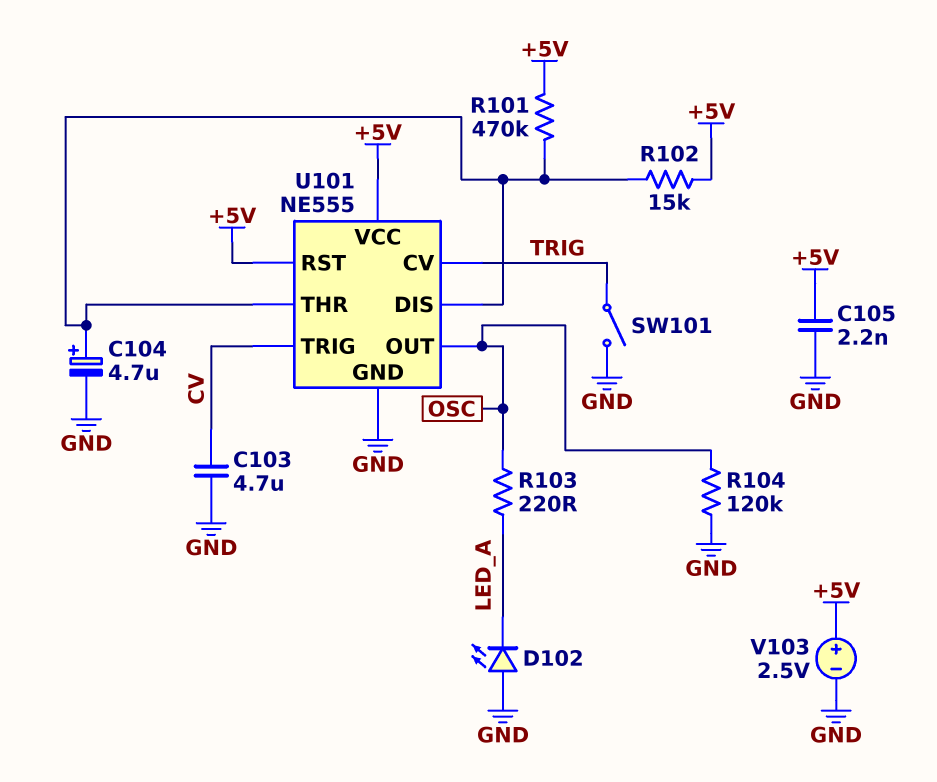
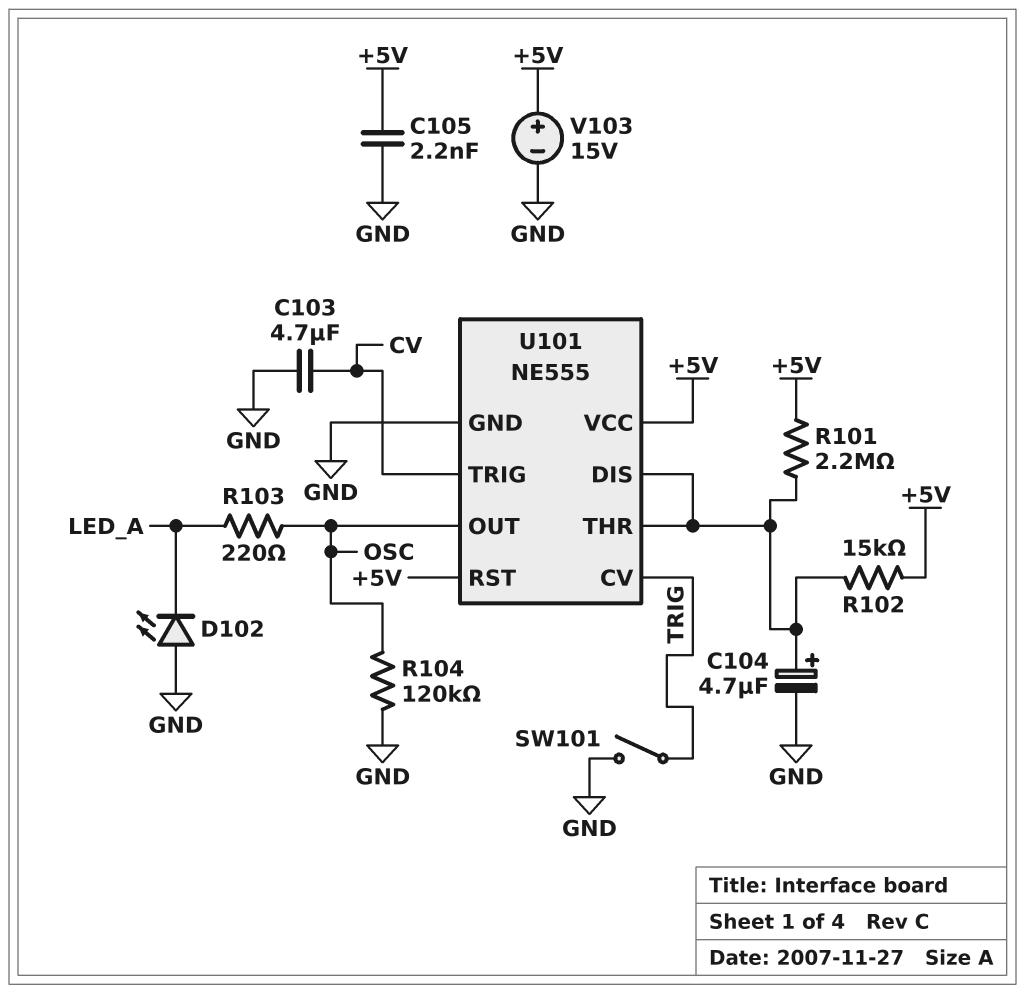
R101: 470k (+5V, U101/DIS) -> 2.2M (+5V, U101/DIS)
V103: 2.5V (plus +5V, minus GND) -> 15V (plus +5V, minus GND)

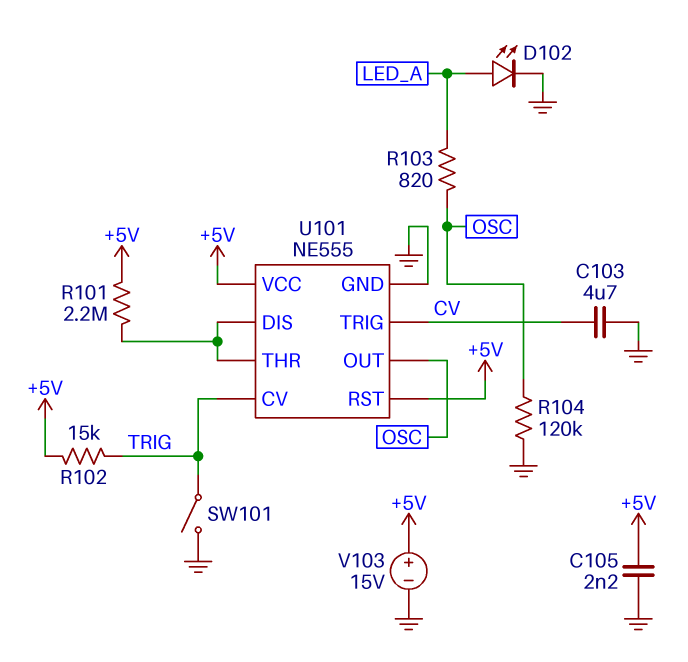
C104: 4.7uF (plus U101/DIS, minus GND) -> none
D102: LED (A GND, K LED_A) -> LED (A LED_A, K GND)
R102: 15k (+5V, U101/DIS) -> 15k (+5V, TRIG)
R103: 220 (LED_A, OSC) -> 820 (LED_A, OSC)

